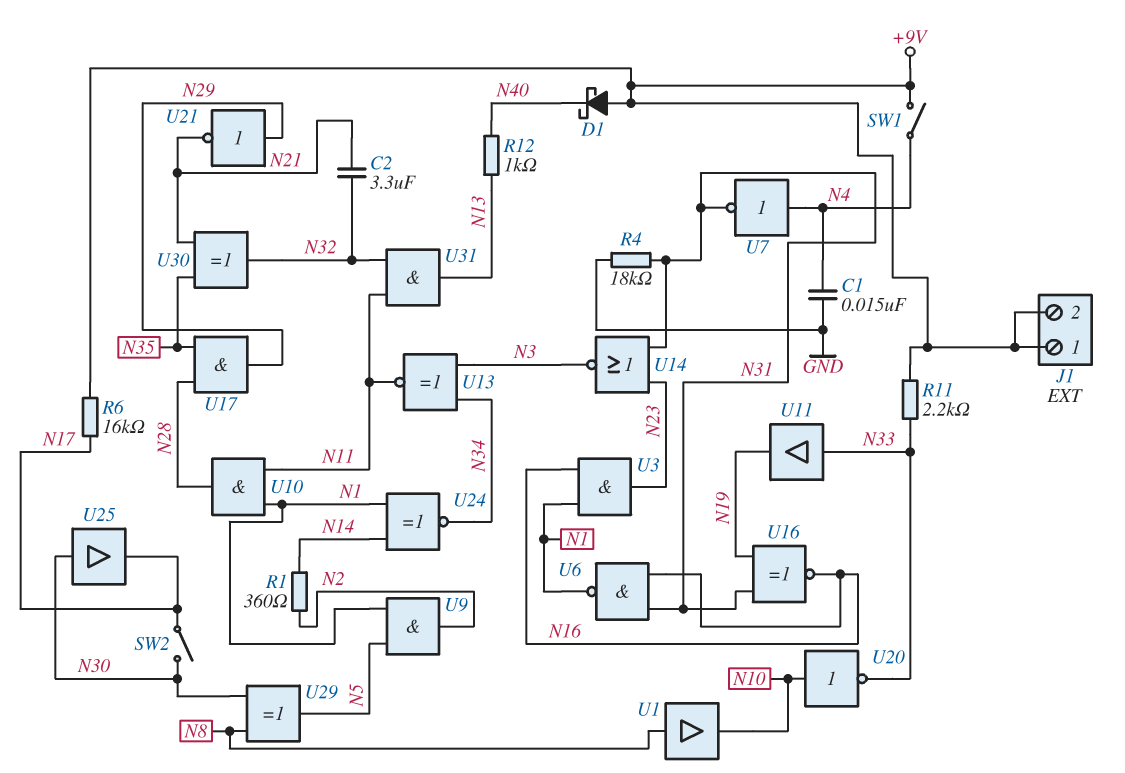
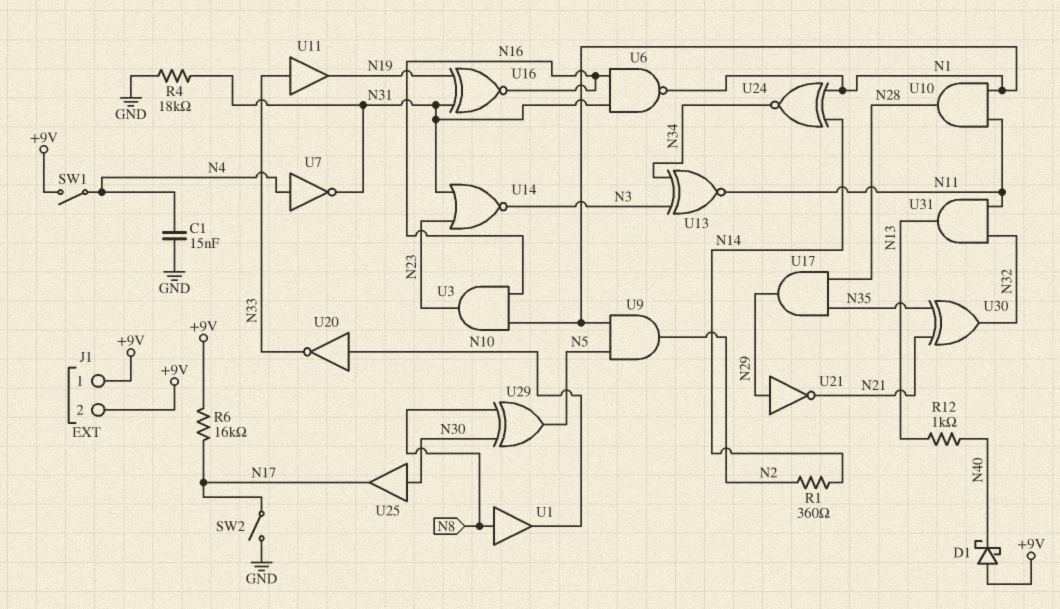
C2: 3.3uF (N21, N32) -> none
R11: 2.2k (+9V, N33) -> none
SW2: switch (N17, N30) -> switch (GND, N17)

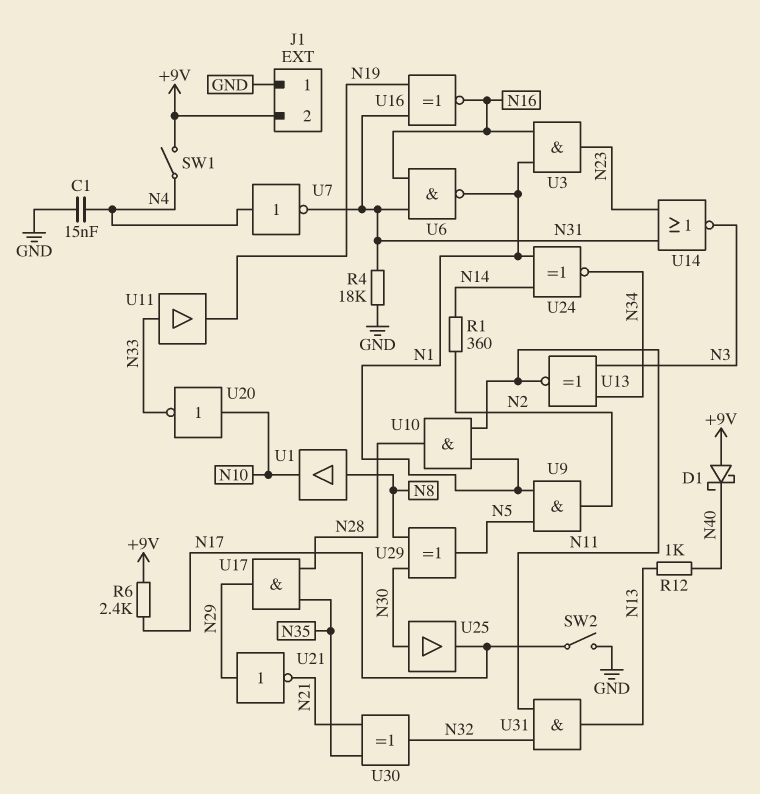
J1 pin 1: +9V -> GND
R6: 16k (+9V, N17) -> 2.4k (+9V, N17)

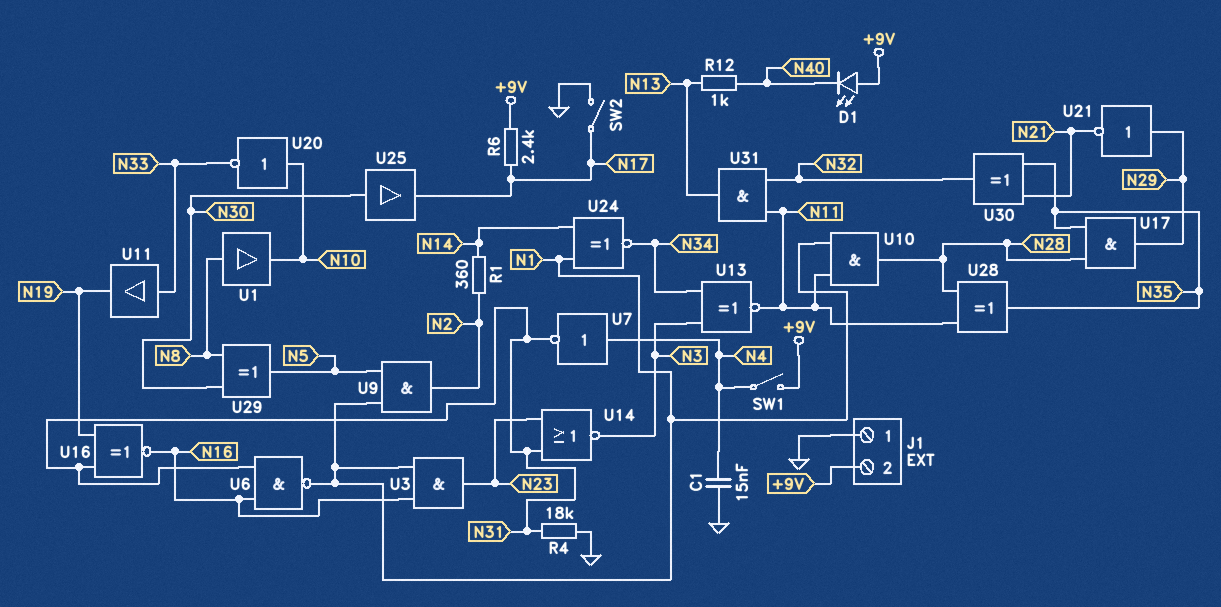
D1: schottky (A +9V, K N40) -> LED (A +9V, K N40)
U28: none -> XOR (in N11, in N28, out N35)

